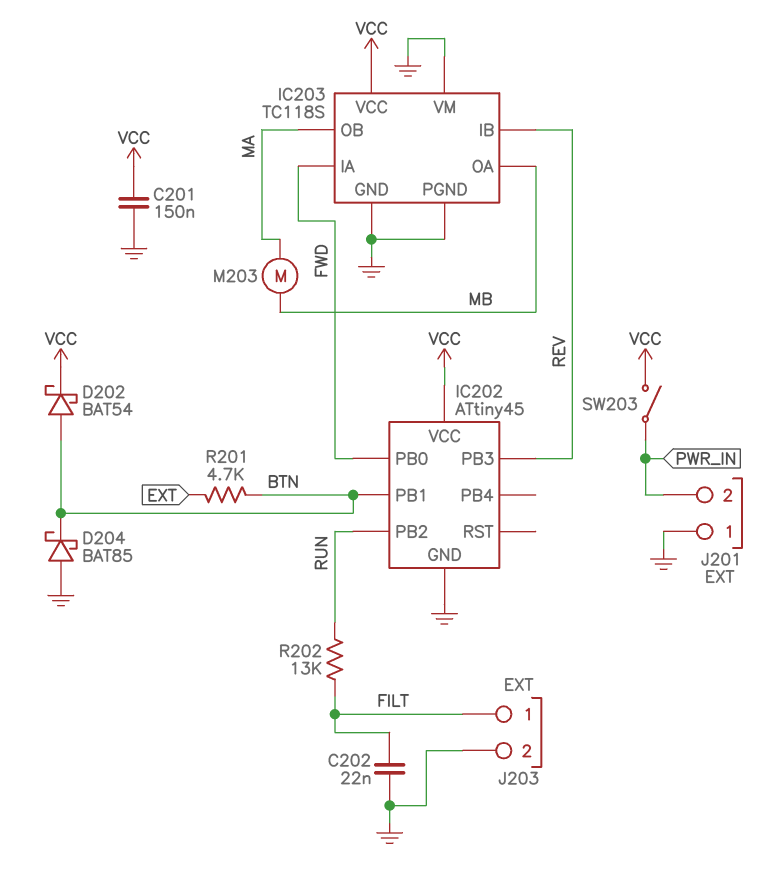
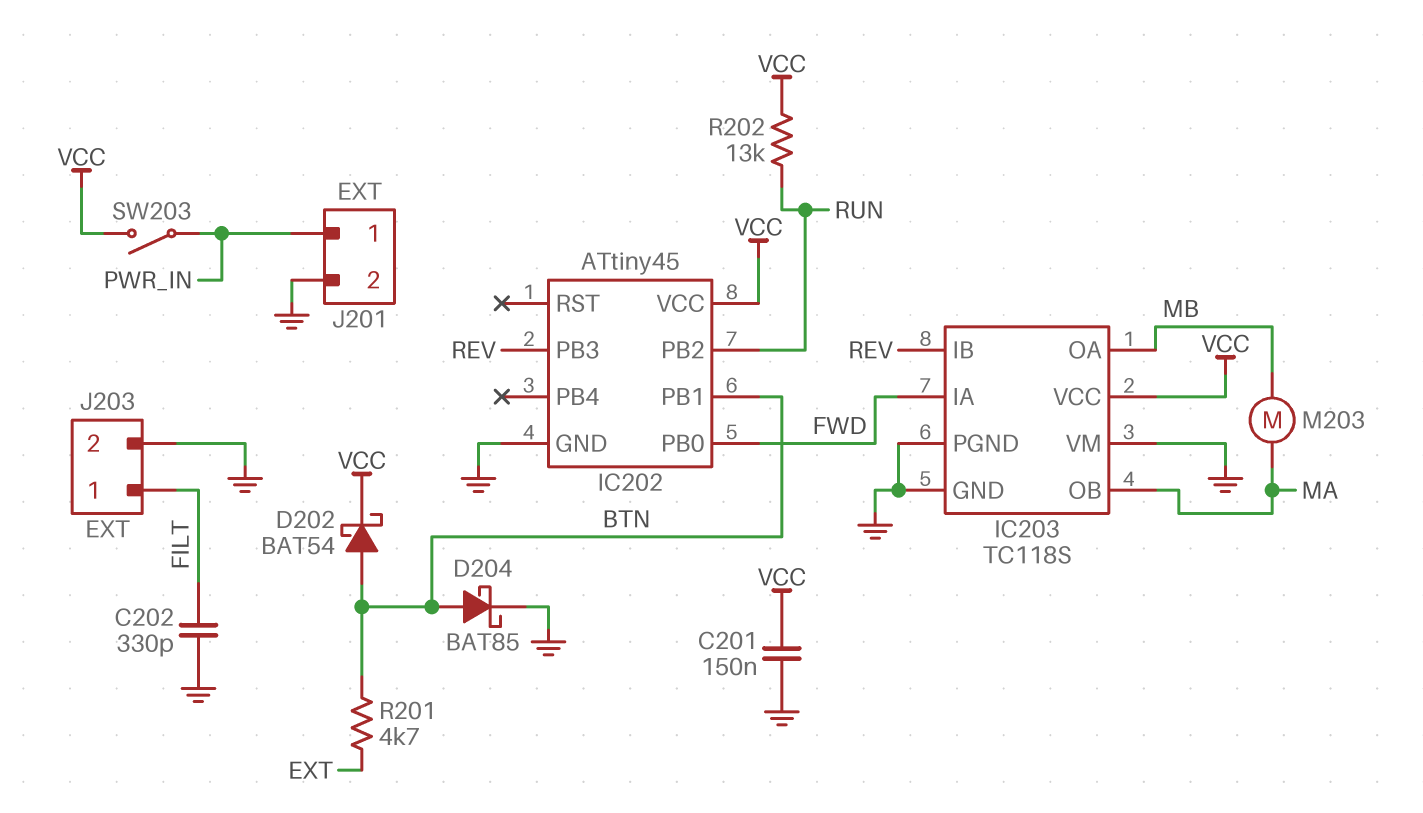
C202: 22nF (FILT, GND) -> 330pF (FILT, GND)
D204: schottky BAT85 (A GND, K BTN) -> schottky BAT85 (A BTN, K GND)
J201 pin 1: GND -> PWR_IN
J201 pin 2: PWR_IN -> GND
R202: 13k (FILT, RUN) -> 13k (RUN, VCC)

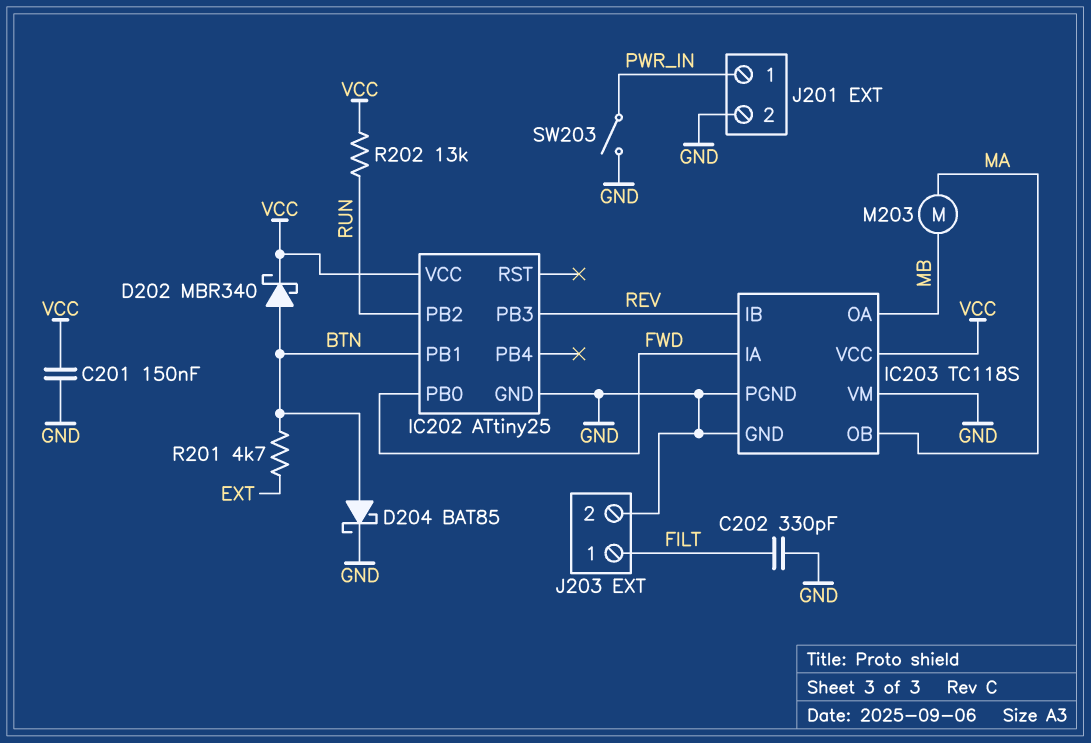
D202: schottky BAT54 (A BTN, K VCC) -> schottky MBR340 (A BTN, K VCC)
IC202: ATtiny45 -> ATtiny25
SW203: switch (PWR_IN, VCC) -> switch (GND, PWR_IN)

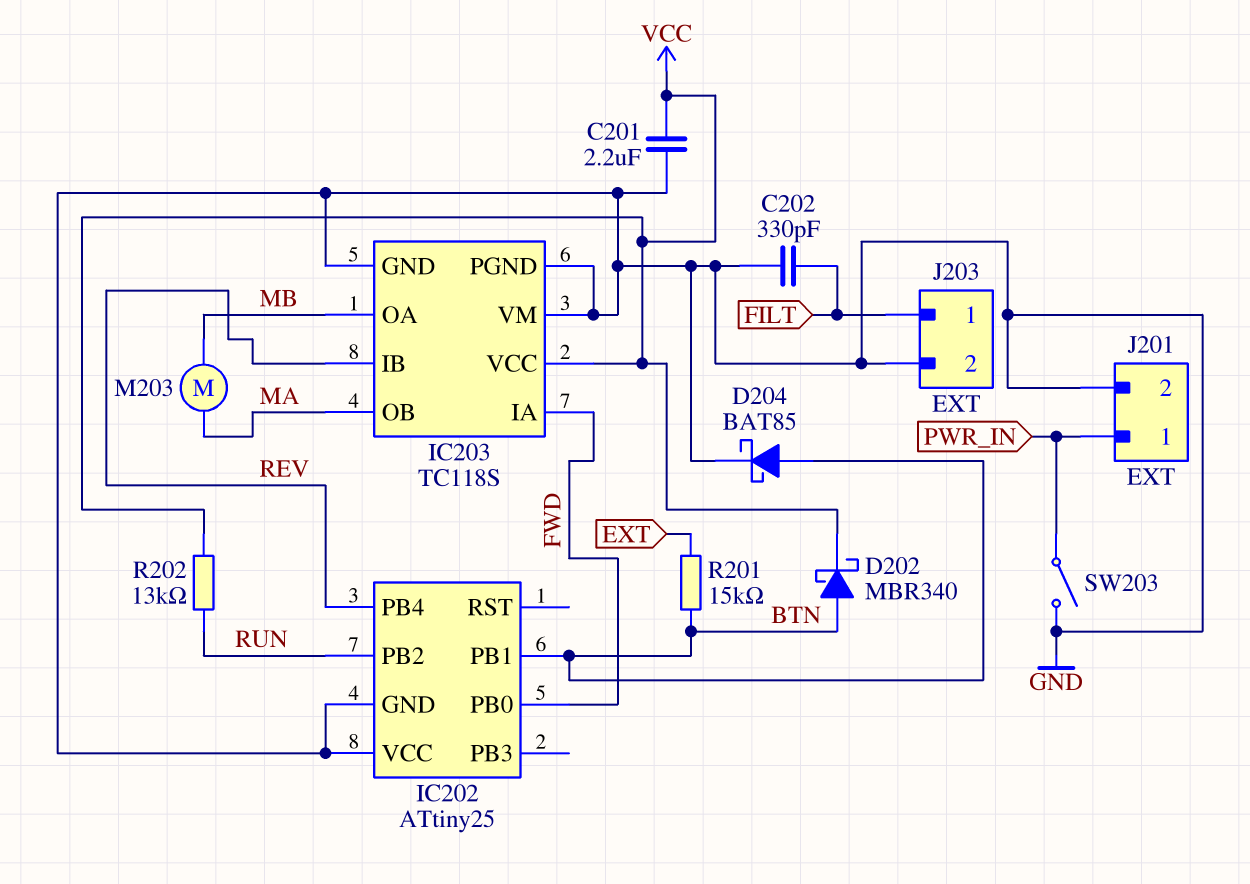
C201: 150nF (GND, VCC) -> 2.2uF (GND, VCC)
IC202 pin PB3: REV -> none
IC202 pin PB4: none -> REV
IC202 pin VCC: VCC -> GND
R201: 4.7k (BTN, EXT) -> 15k (BTN, EXT)

